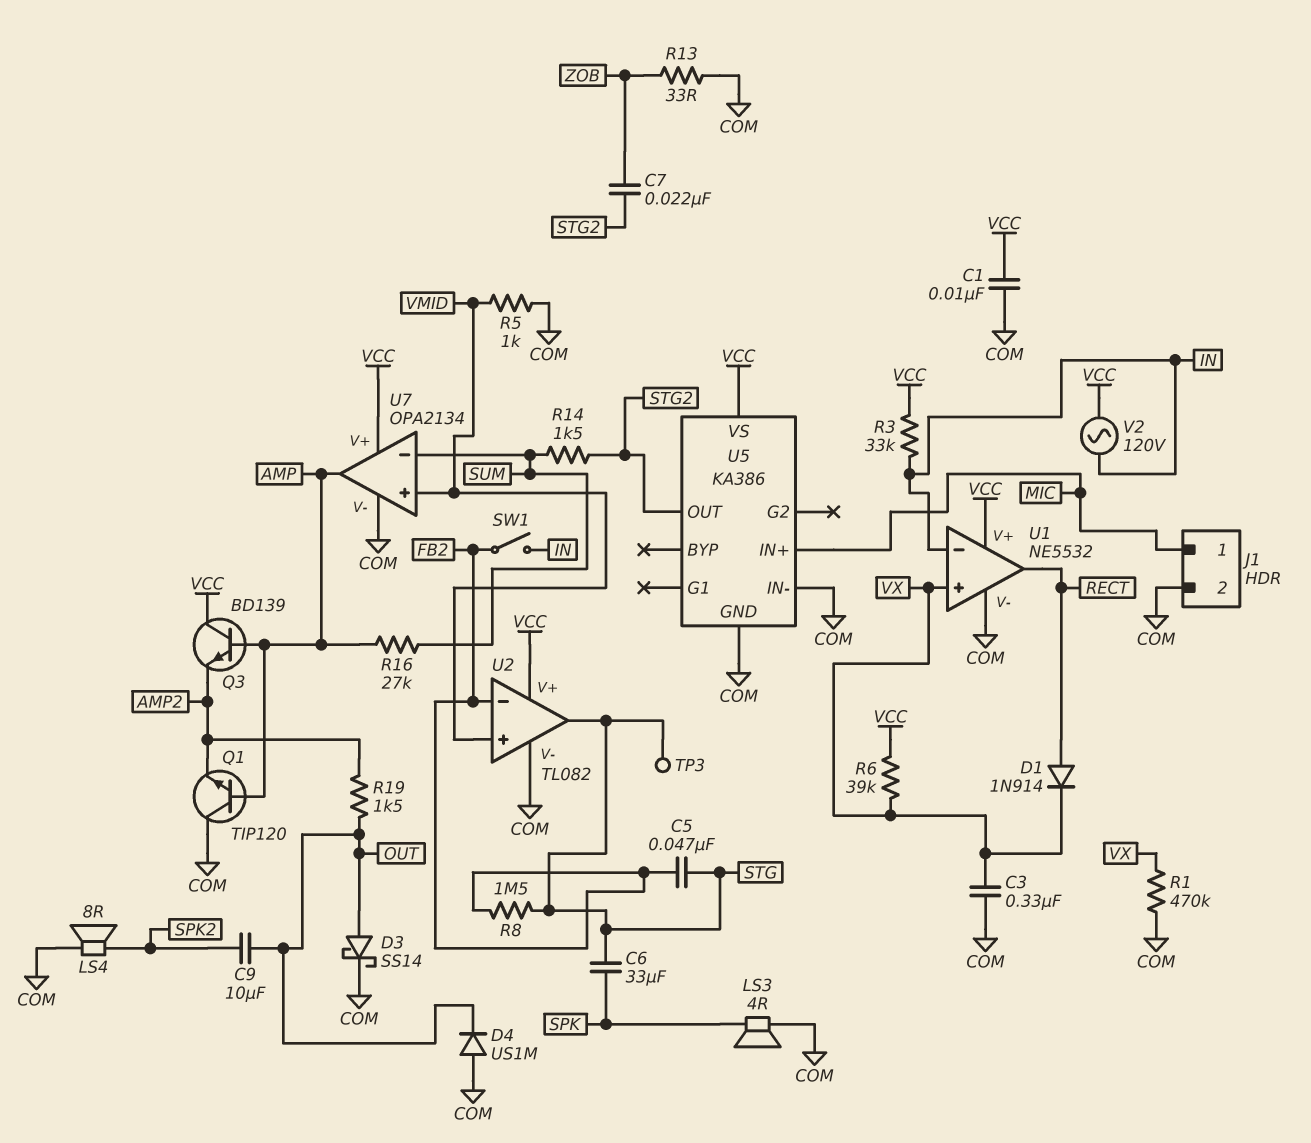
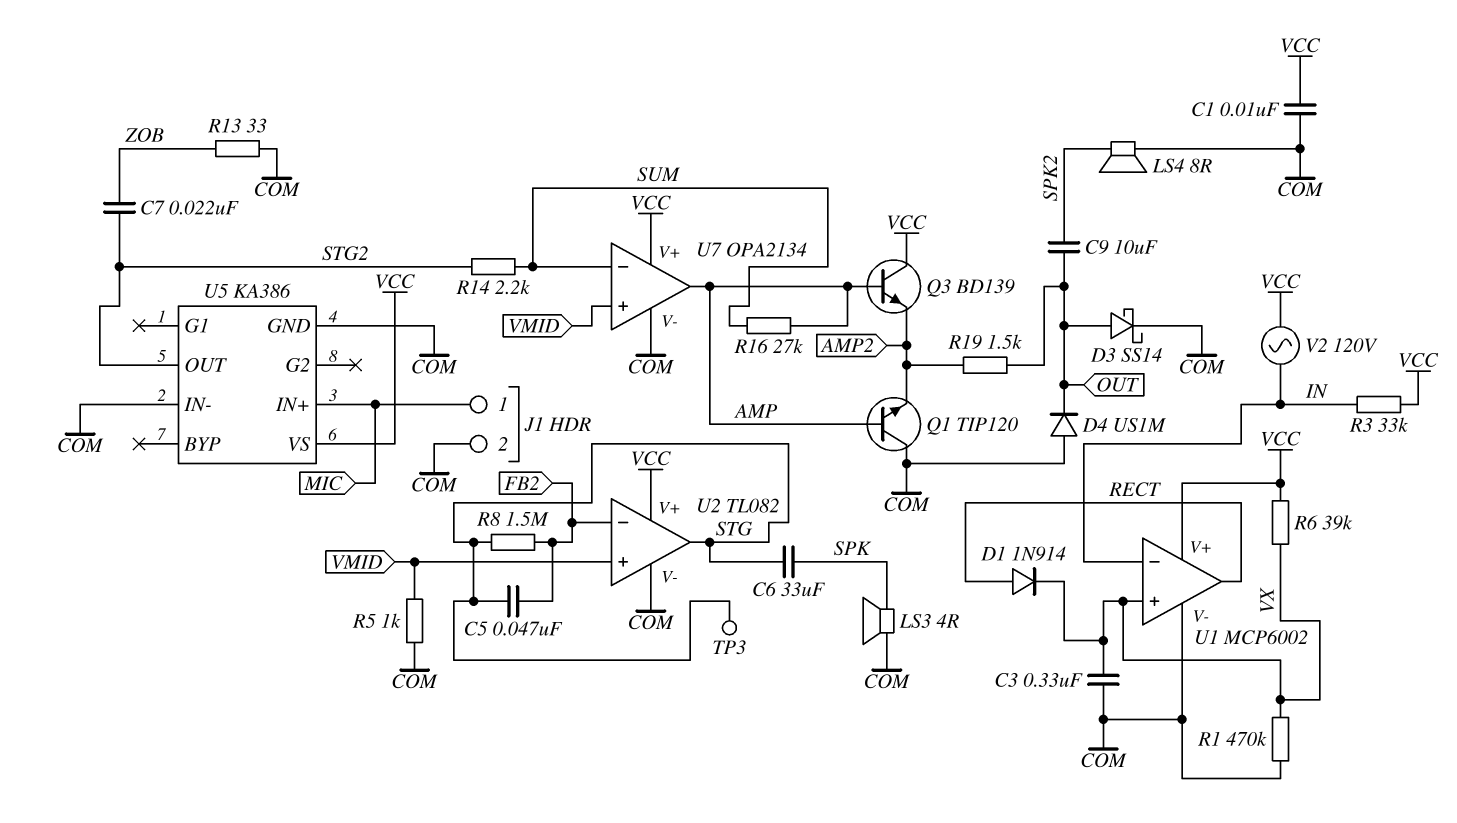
R14: 1.5k (STG2, SUM) -> 2.2k (STG2, SUM)
SW1: switch (FB2, IN) -> none
U1: NE5532 -> MCP6002

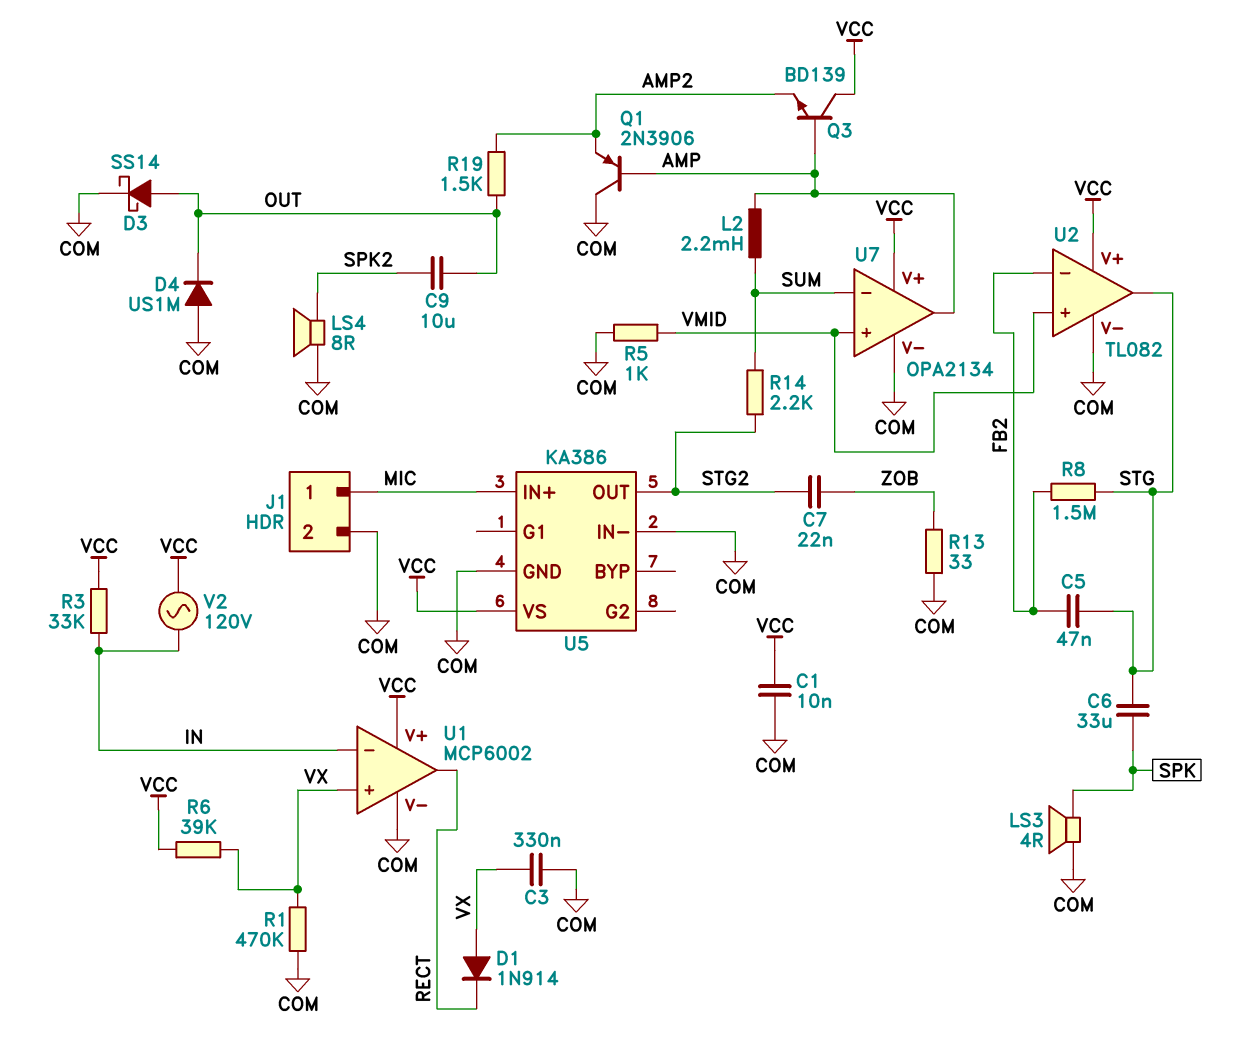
D1: diode 1N914 (A RECT, K VX) -> diode 1N914 (A VX, K RECT)
L2: none -> 2.2mH (AMP, SUM)
Q1: NPN TIP120 (B AMP, C COM, E AMP2) -> PNP 2N3906 (B AMP, C COM, E AMP2)
R16: 27k (AMP, SUM) -> none
TP3: test point (STG) -> none

